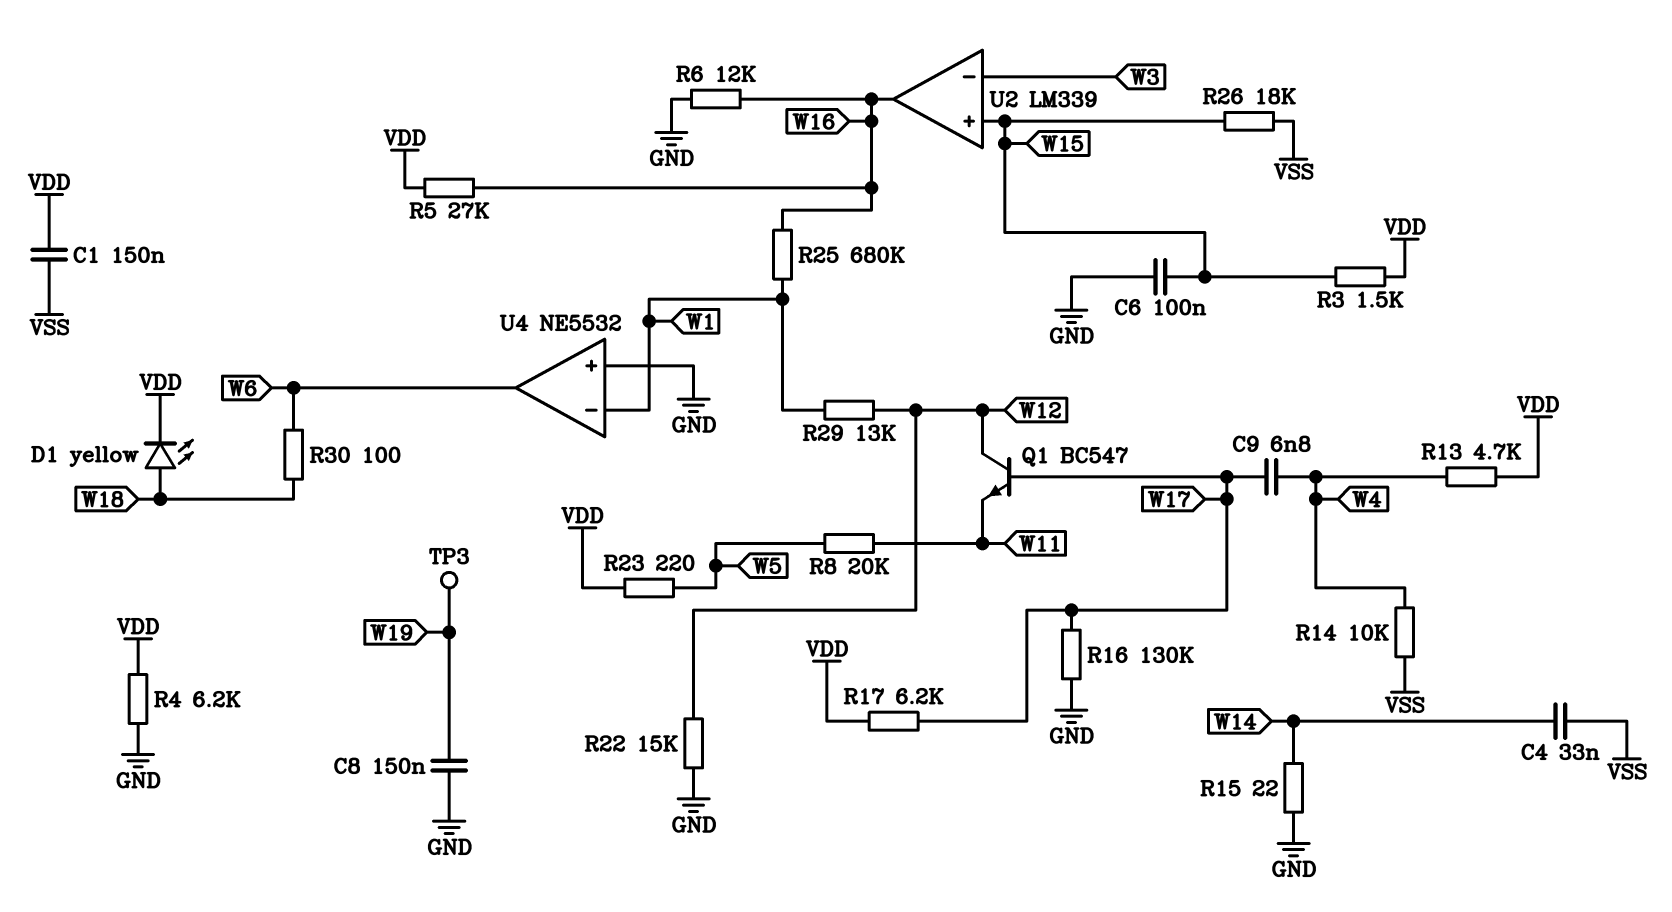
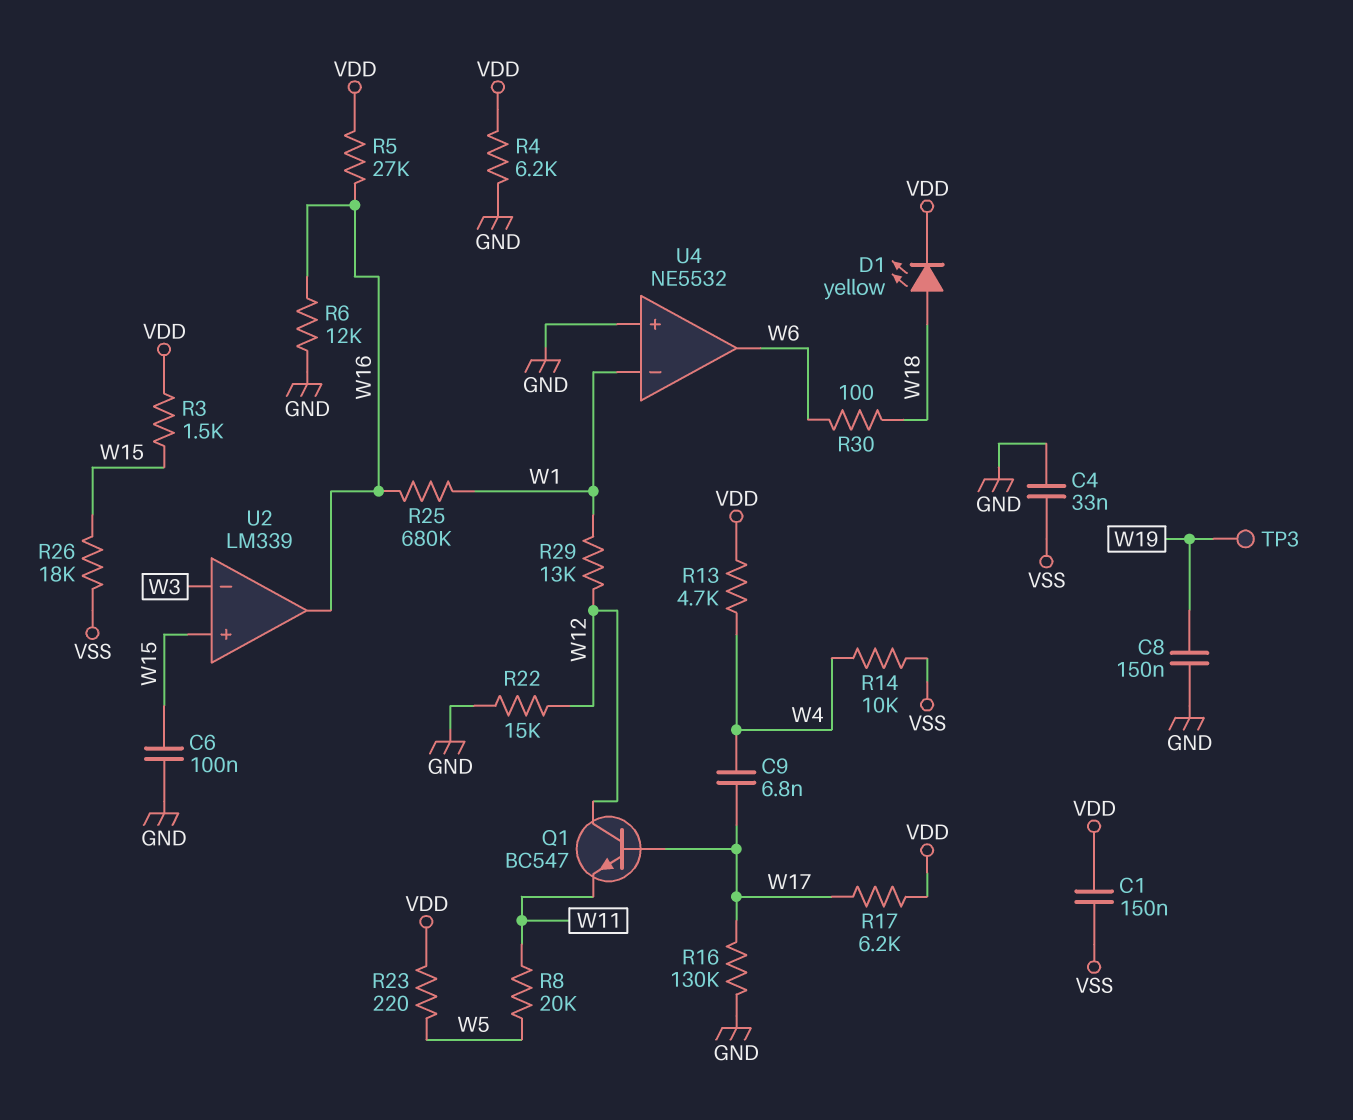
C4: 33nF (VSS, W14) -> 33nF (GND, VSS)
R15: 22 (GND, W14) -> none

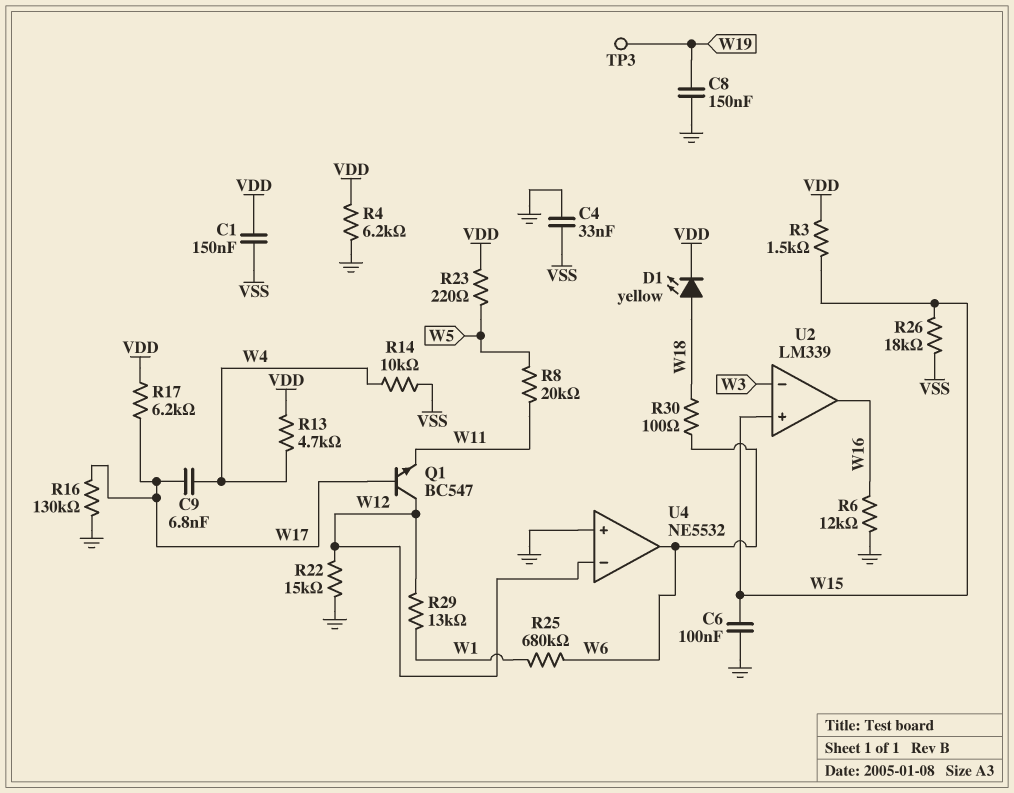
R5: 27k (VDD, W16) -> none
R25: 680k (W1, W16) -> 680k (W1, W6)
U4 pin in-: W1 -> W12

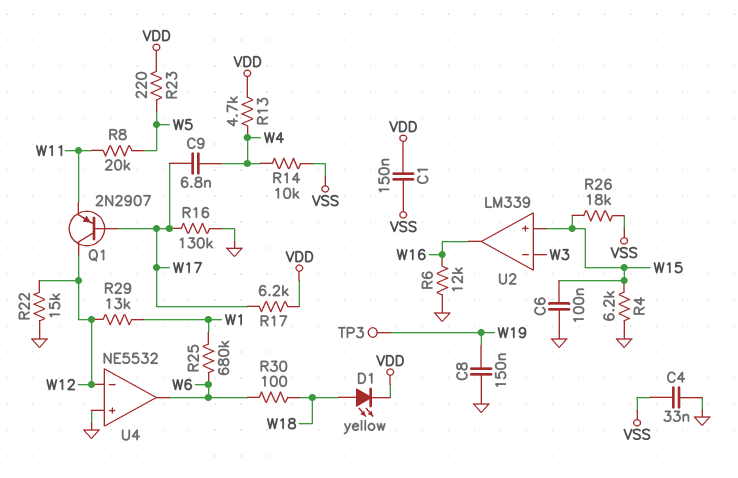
Q1: NPN BC547 (B W17, C W12, E W11) -> PNP 2N2907 (B W17, C W12, E W11)
R3: 1.5k (VDD, W15) -> none
R4: 6.2k (GND, VDD) -> 6.2k (GND, W15)

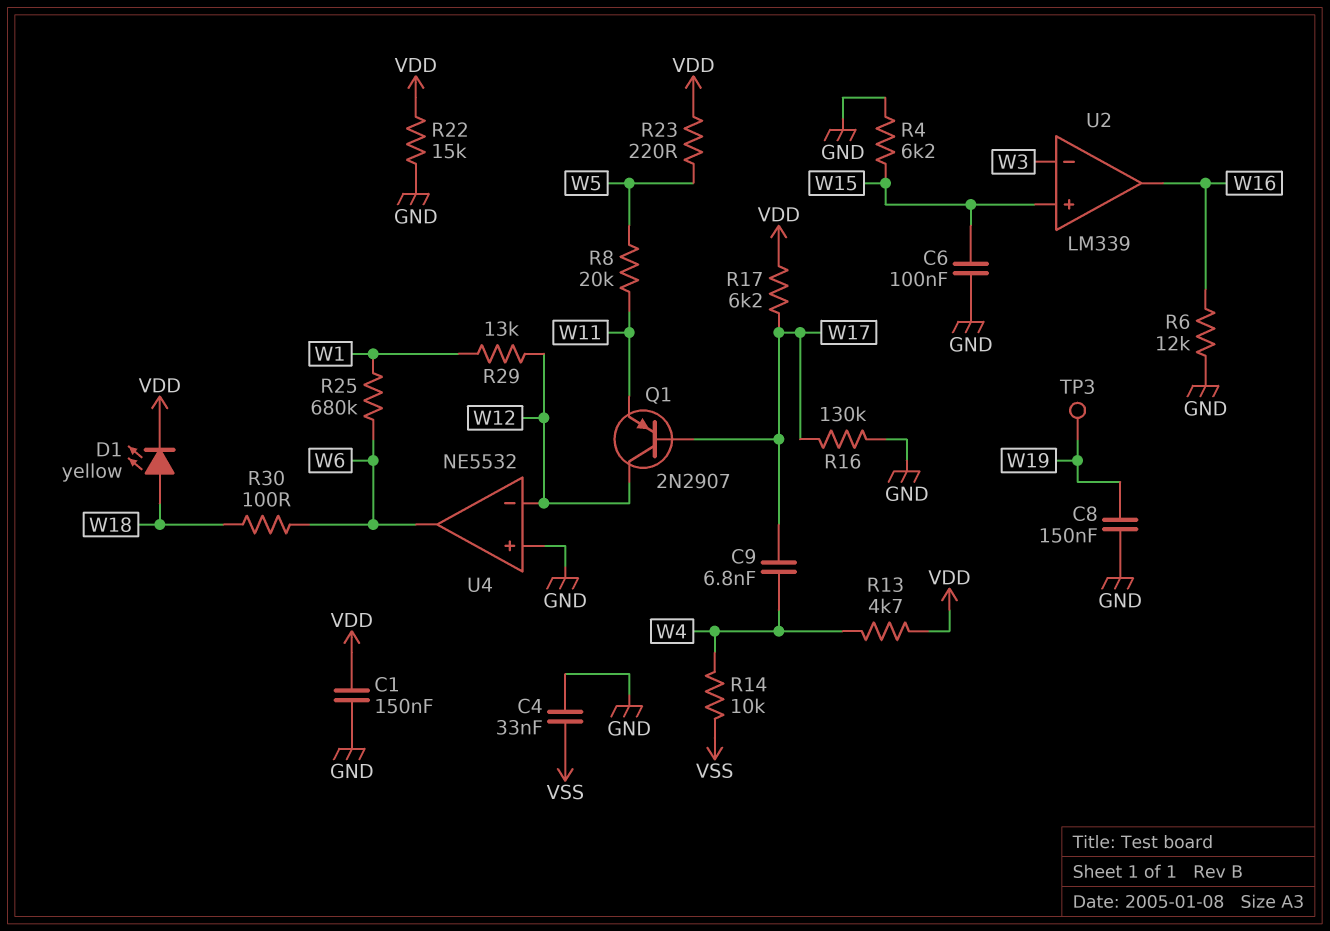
C1: 150nF (VDD, VSS) -> 150nF (GND, VDD)
R22: 15k (GND, W12) -> 15k (GND, VDD)
R26: 18k (VSS, W15) -> none

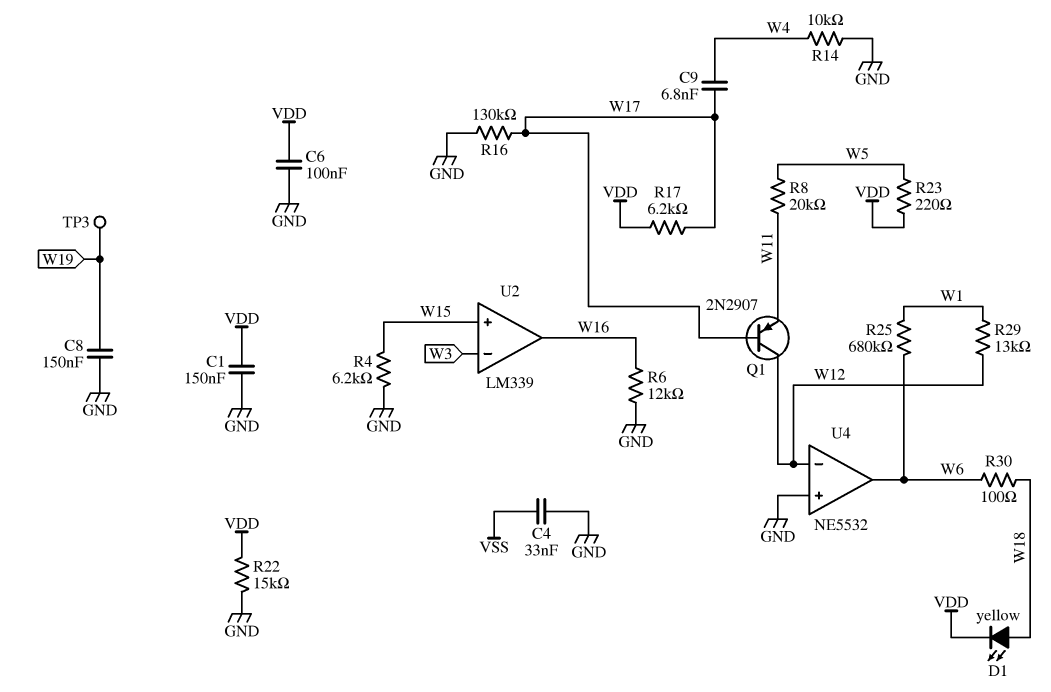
C6: 100nF (GND, W15) -> 100nF (GND, VDD)
R13: 4.7k (VDD, W4) -> none
R14: 10k (VSS, W4) -> 10k (GND, W4)

